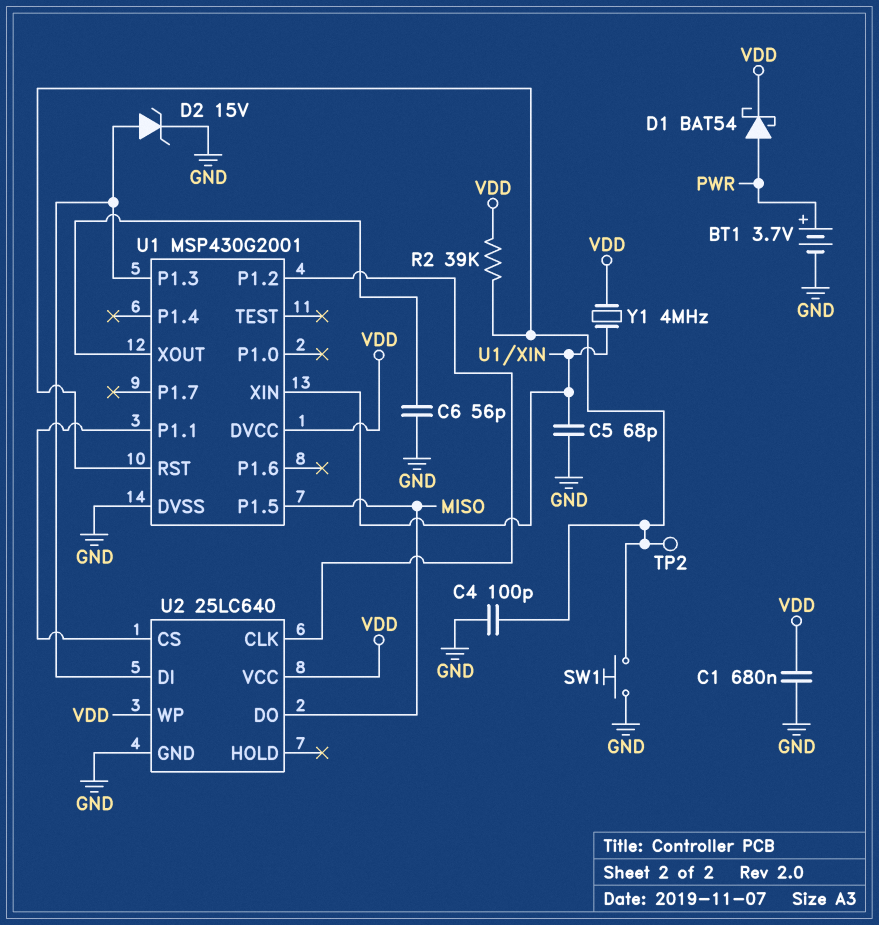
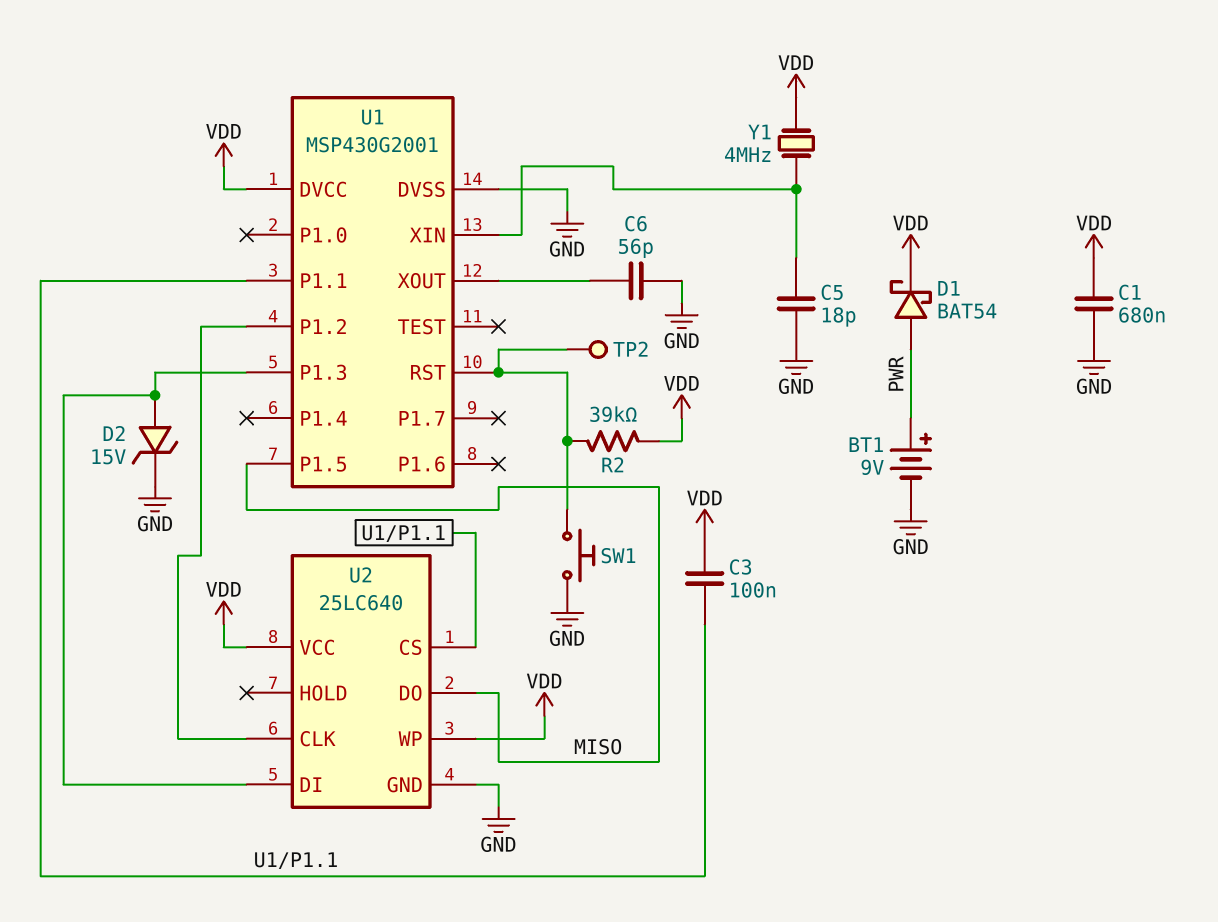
BT1: 3.7V (plus PWR, minus GND) -> 9V (plus PWR, minus GND)
C3: none -> 100nF (U1/P1.1, VDD)
C4: 100pF (GND, U1/RST) -> none
C5: 68pF (GND, U1/XIN) -> 18pF (GND, U1/XIN)

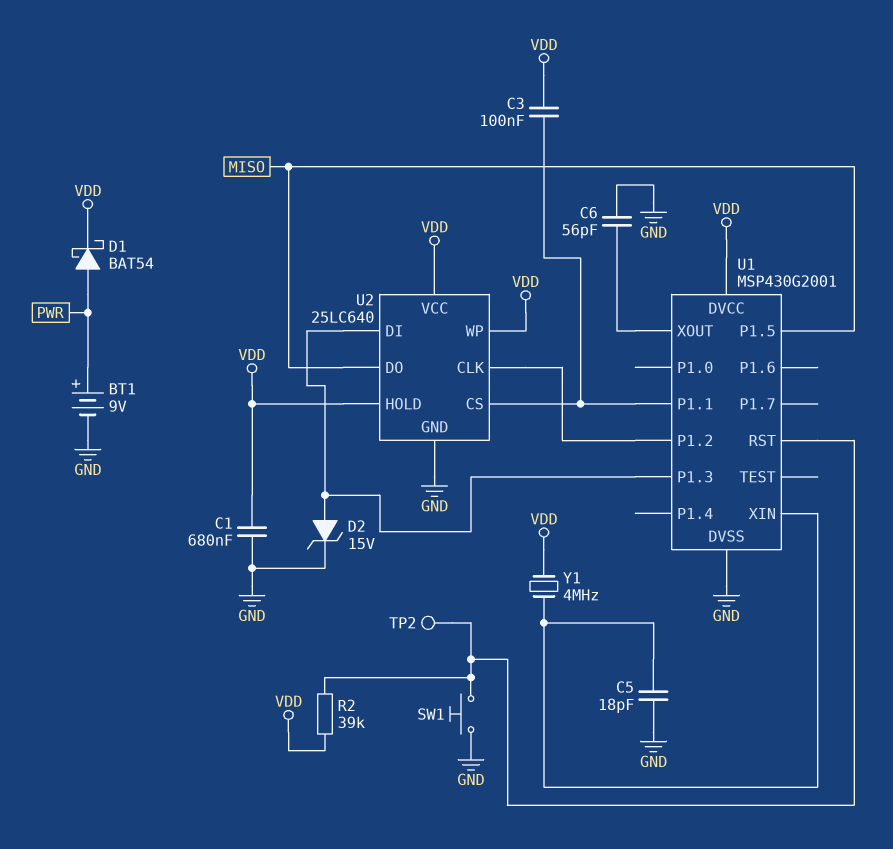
U2 pin HOLD: none -> VDD

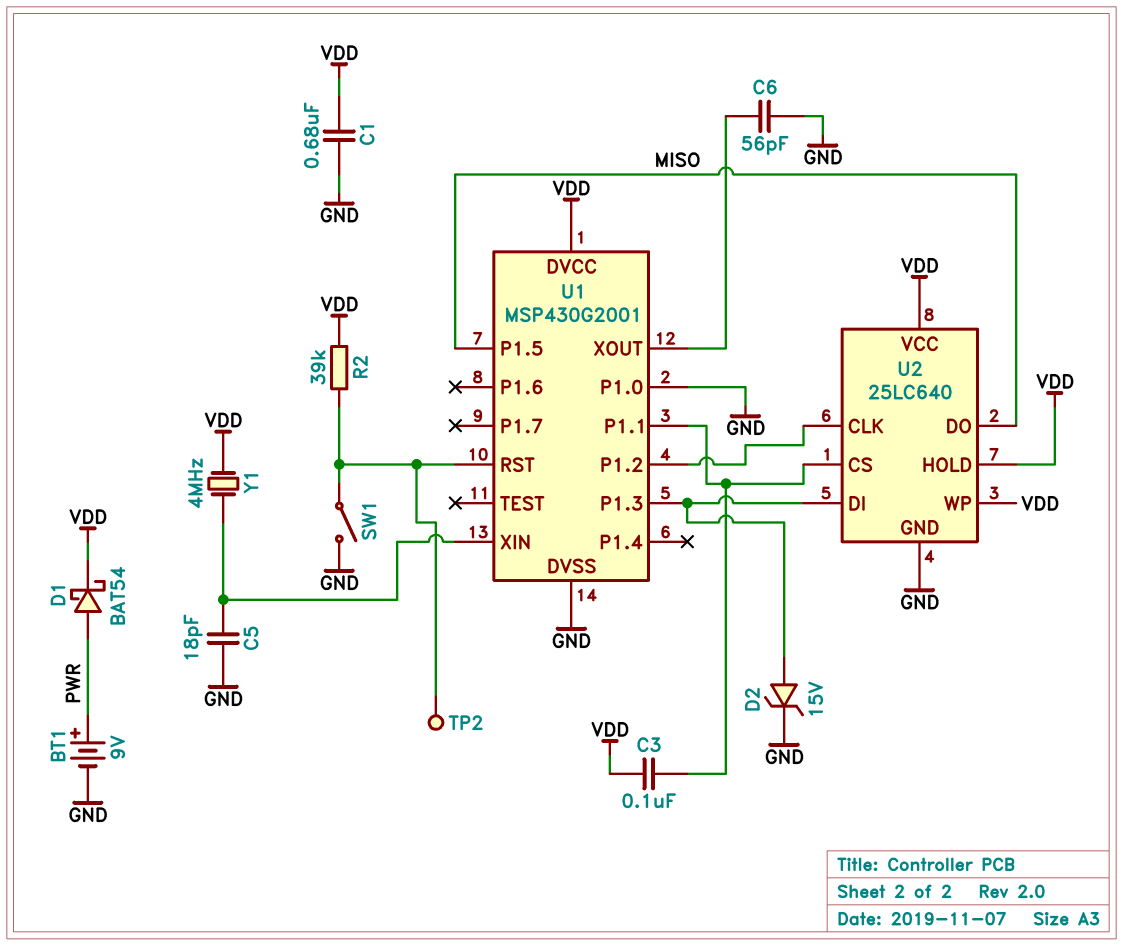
SW1: button (GND, U1/RST) -> switch (GND, U1/RST)
U1 pin P1.0: none -> GND

